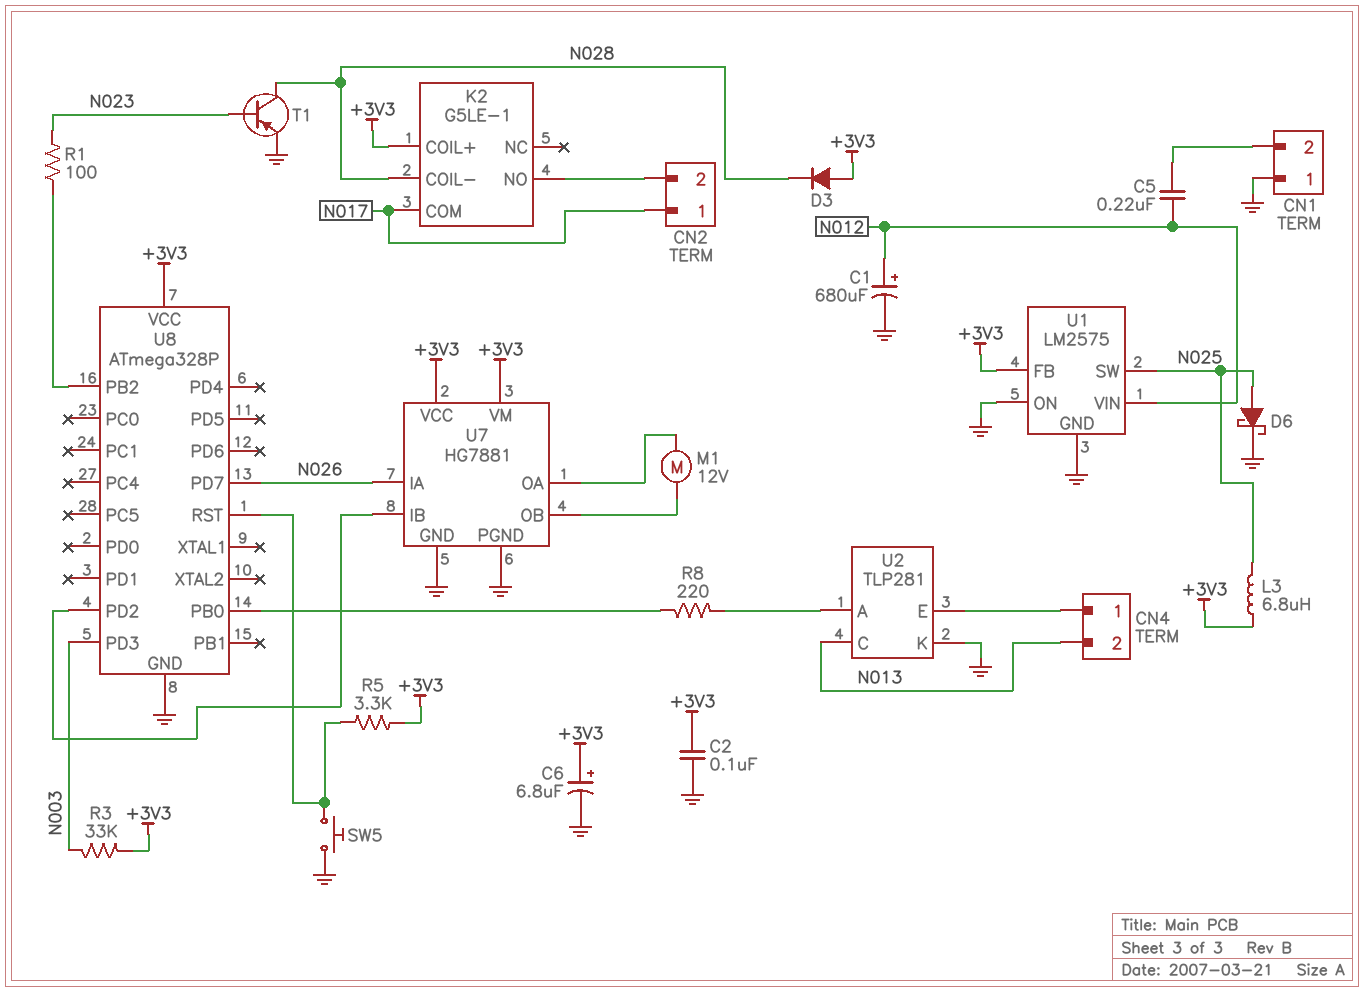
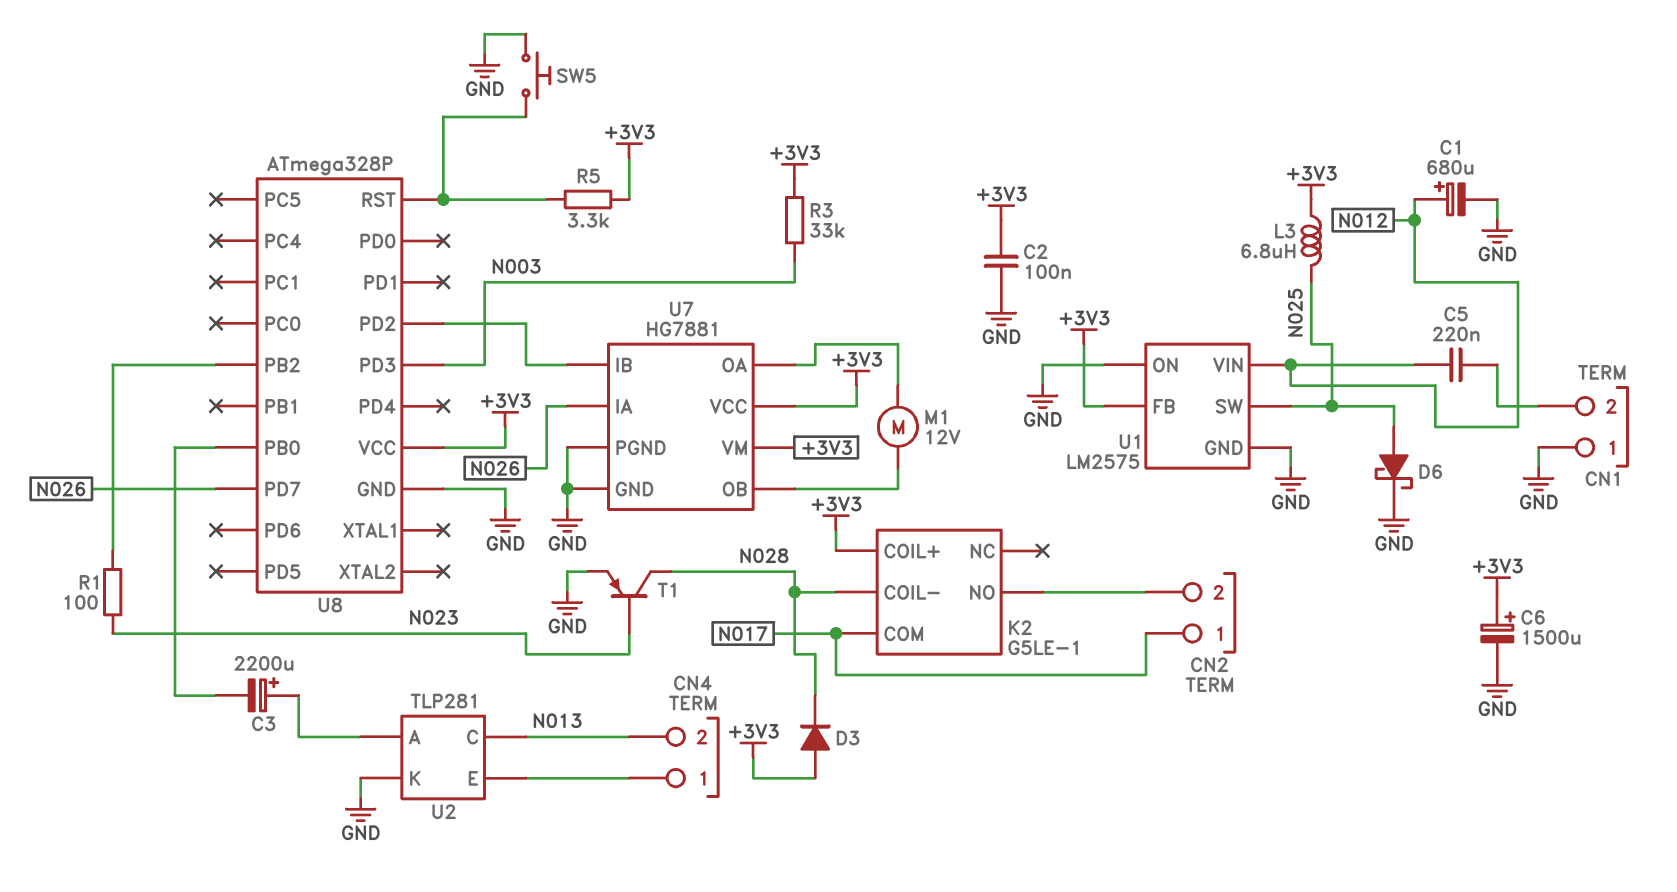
C3: none -> 2200uF (plus U2/A, minus U8/PB0)
C6: 6.8uF (plus +3V3, minus GND) -> 1500uF (plus +3V3, minus GND)
R8: 220 (U2/A, U8/PB0) -> none

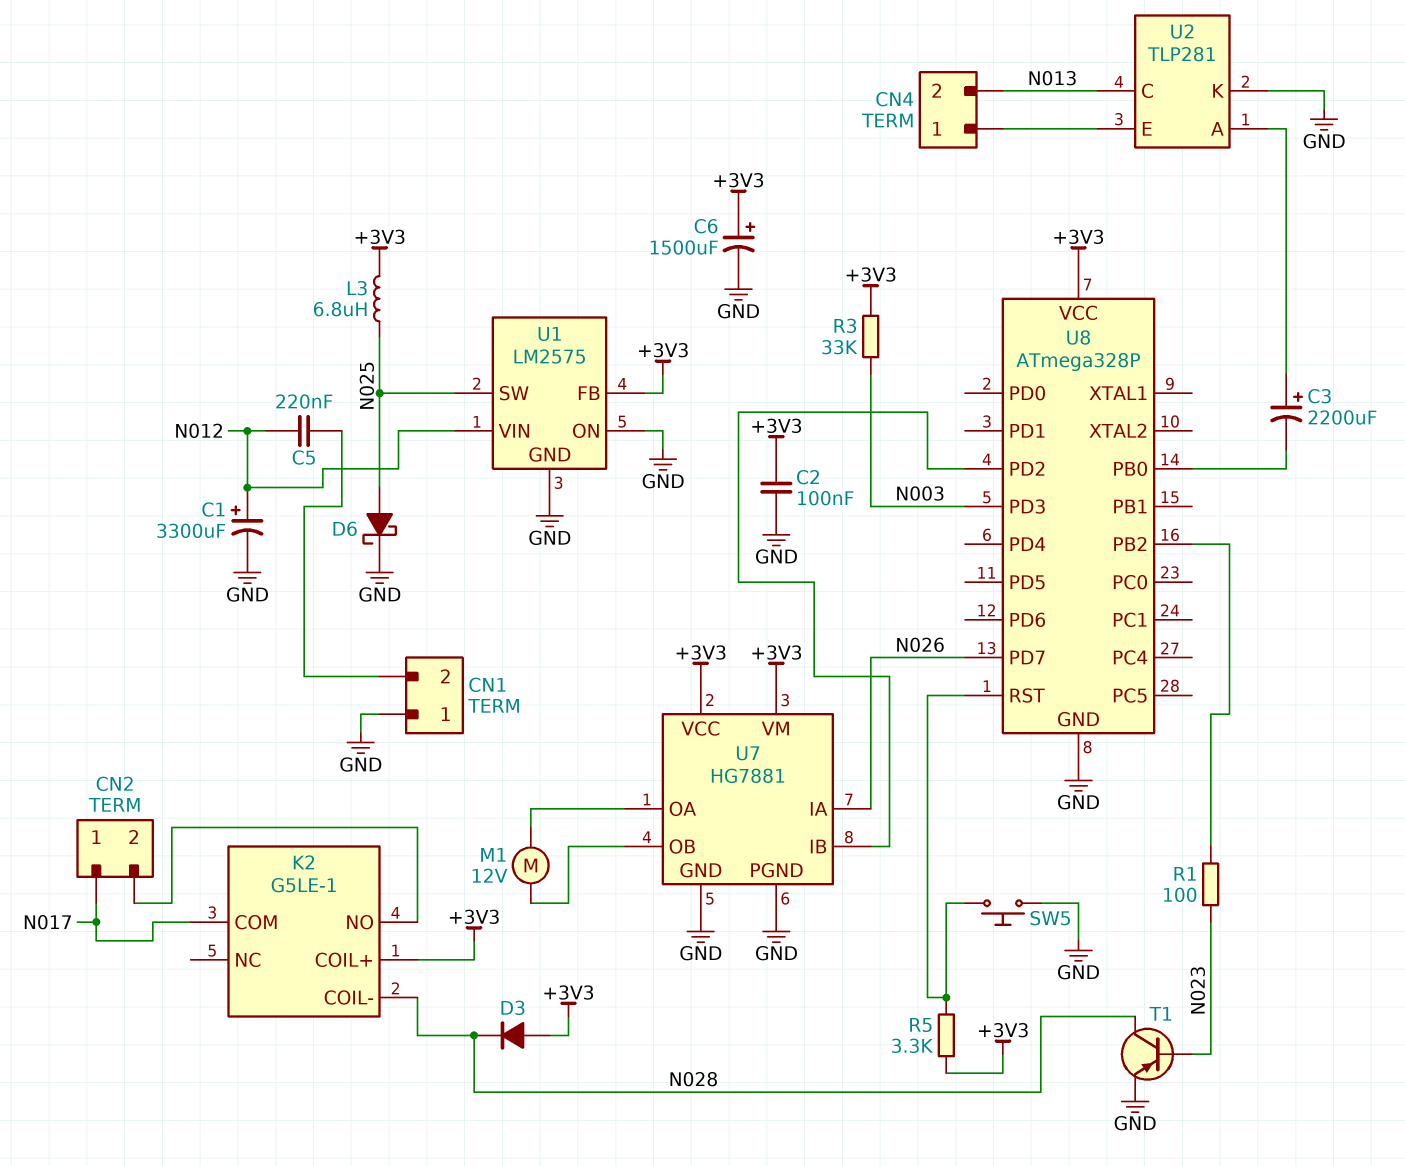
C1: 680uF (plus N012, minus GND) -> 3300uF (plus N012, minus GND)

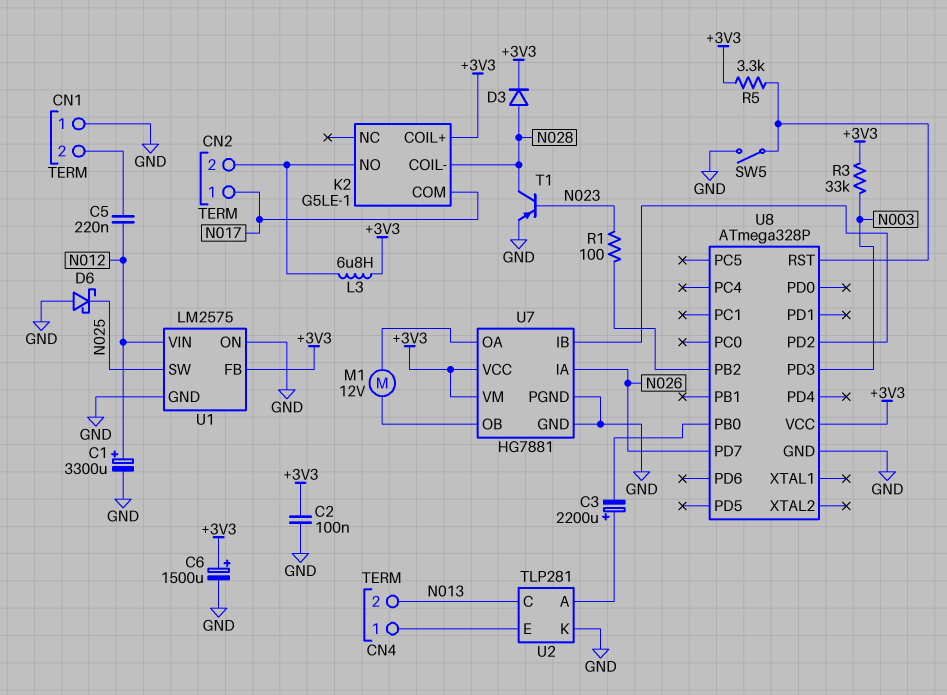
D3: diode (A +3V3, K N028) -> diode (A N028, K +3V3)
D6: schottky (A N025, K GND) -> schottky (A GND, K N025)
L3: 6.8uH (+3V3, N025) -> 6.8uH (+3V3, CN2/2)
SW5: button (GND, U8/RST) -> switch (GND, U8/RST)

